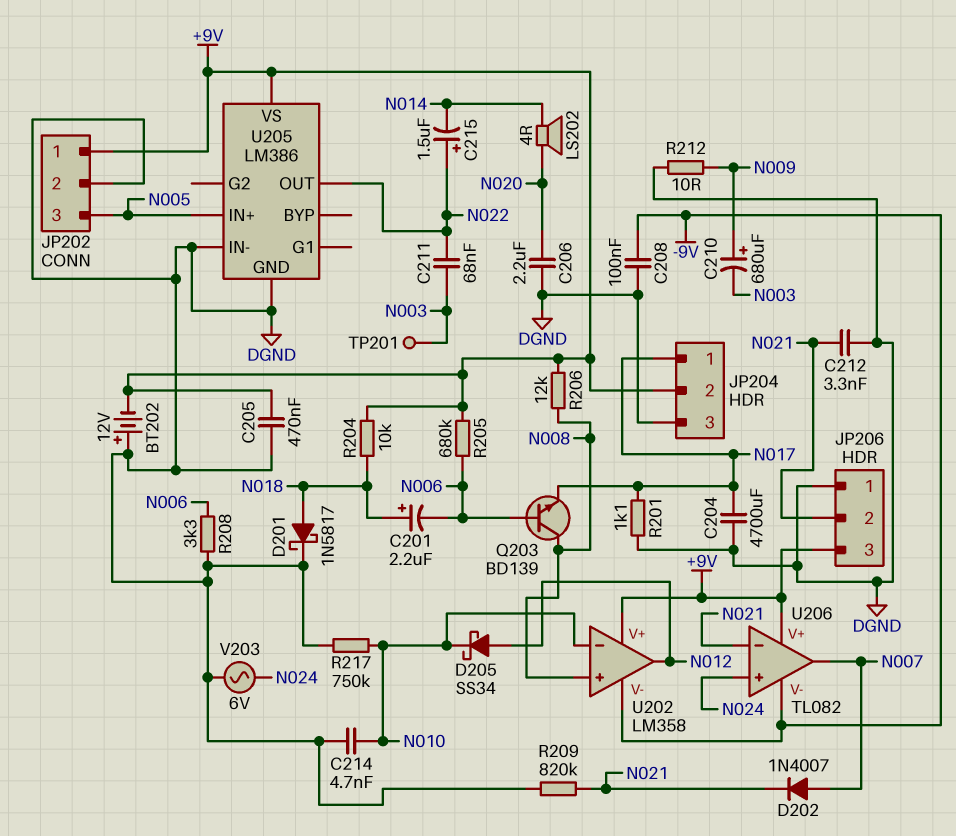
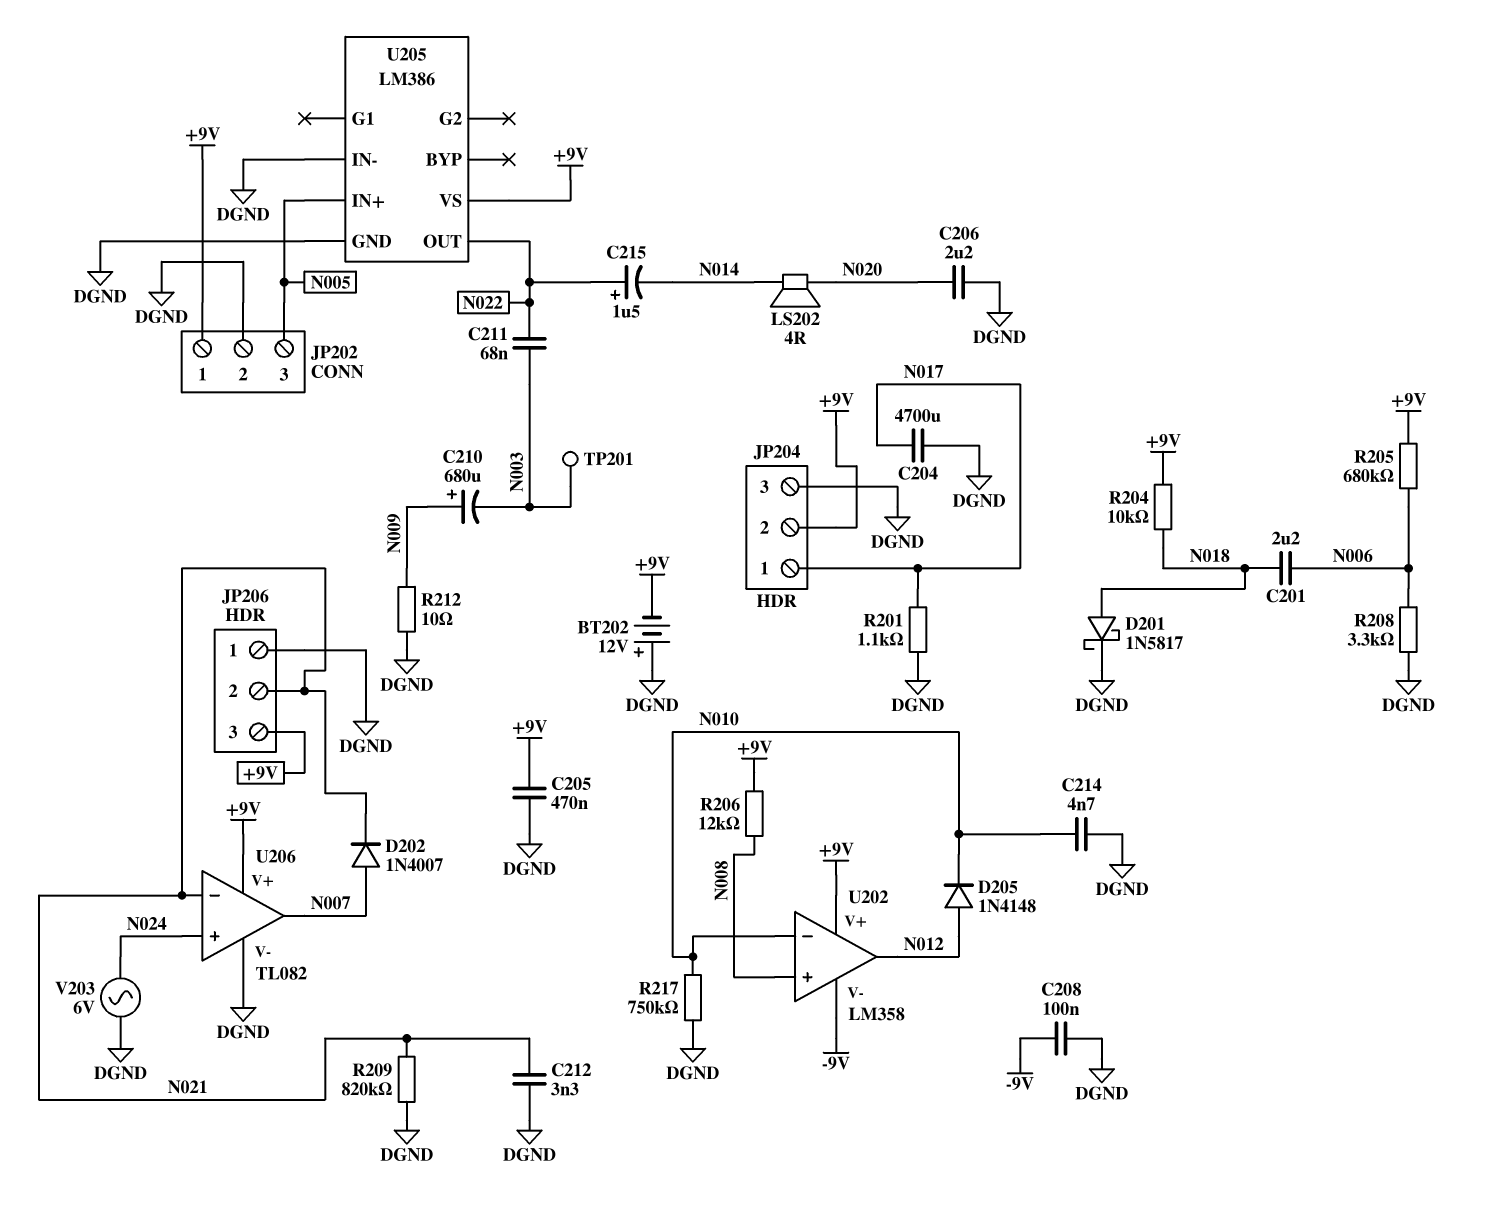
C201: 2.2uF (plus N018, minus N006) -> 2.2uF (N006, N018)
D205: schottky SS34 (A N012, K N010) -> diode 1N4148 (A N012, K N010)
Q203: NPN BD139 (B N006, C N008, E N017) -> none
U206 pin V-: -9V -> DGND

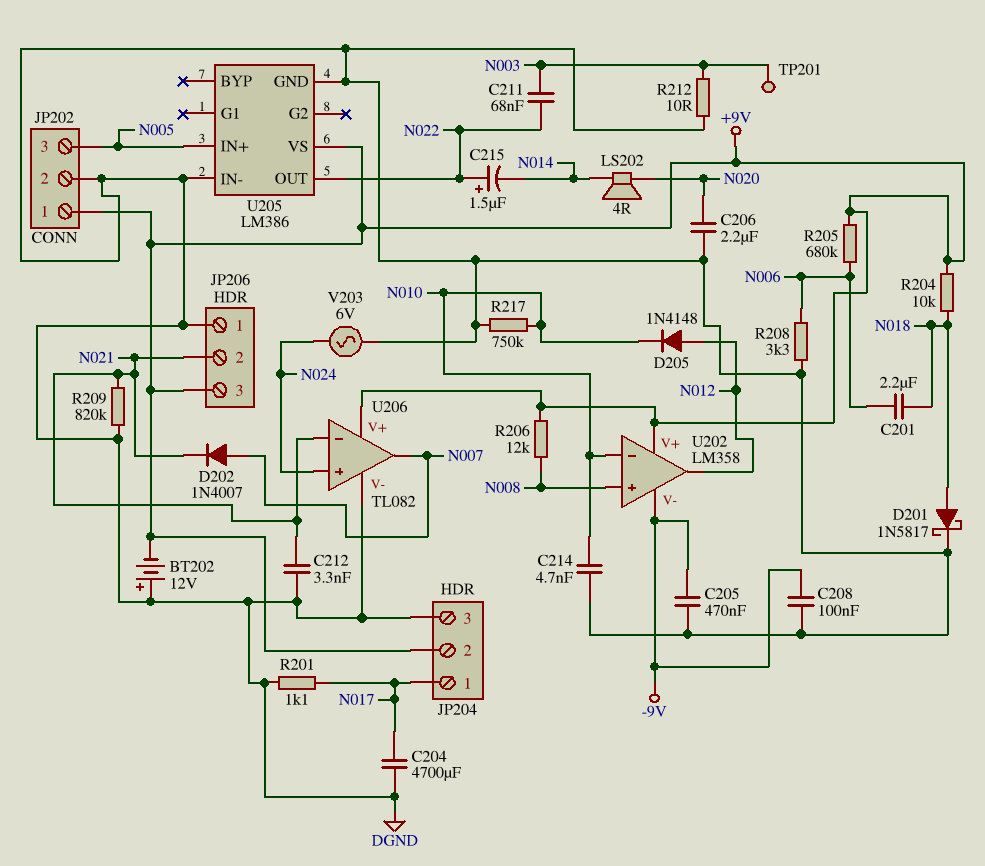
C205: 470nF (+9V, DGND) -> 470nF (-9V, DGND)
C210: 680uF (plus N009, minus N003) -> none
R212: 10 (DGND, N009) -> 10 (DGND, N003)

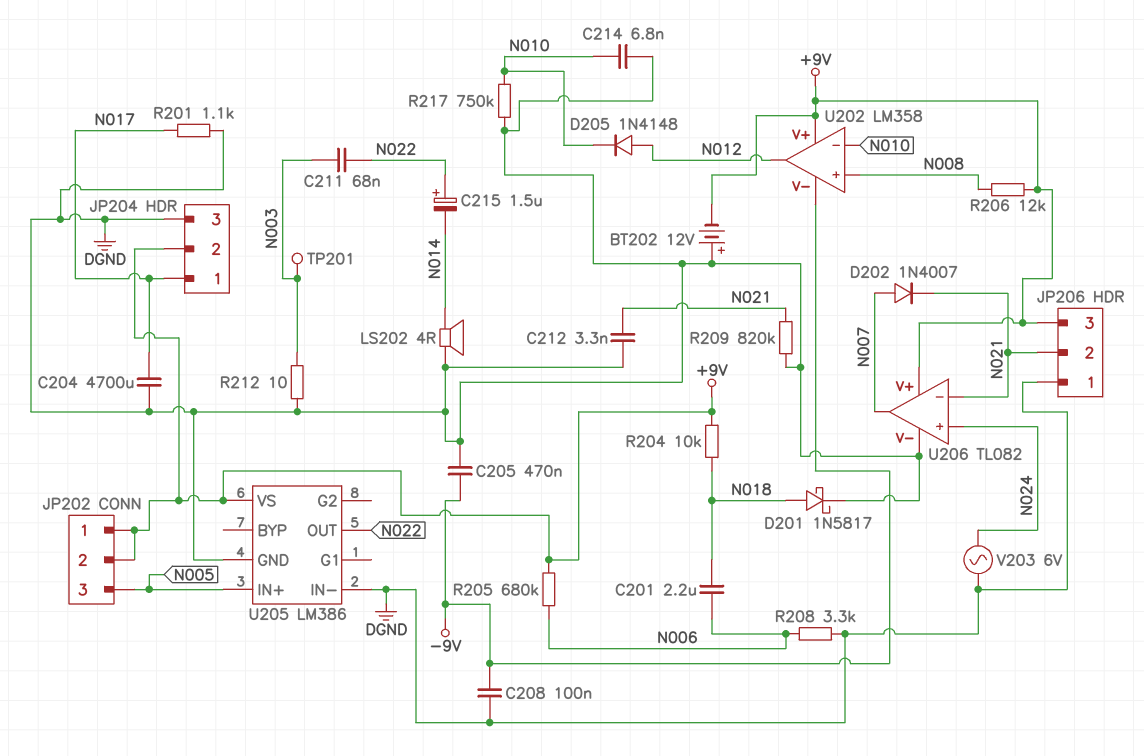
C206: 2.2uF (DGND, N020) -> none
C214: 4.7nF (DGND, N010) -> 6.8nF (DGND, N010)
JP202 pin 2: DGND -> +9V
LS202: speaker 4R (N014, N020) -> speaker 4R (DGND, N014)

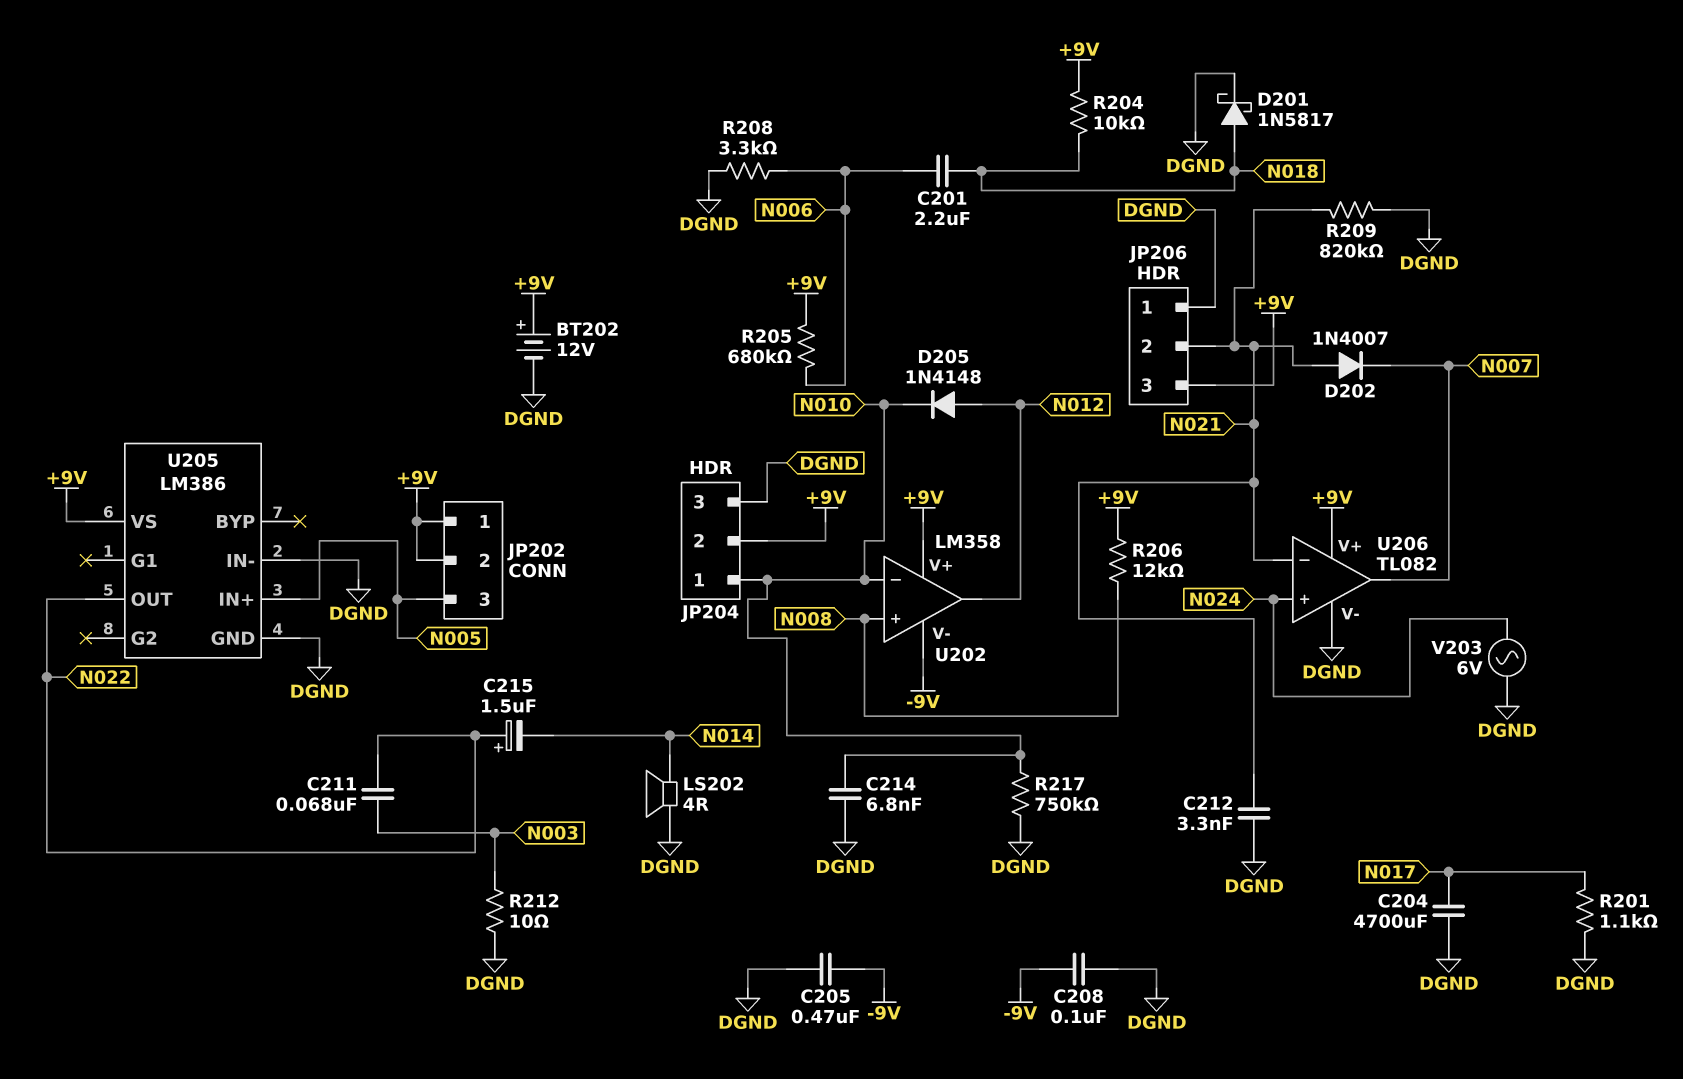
BT202: 12V (plus DGND, minus +9V) -> 12V (plus +9V, minus DGND)
D202: diode 1N4007 (A N007, K N021) -> diode 1N4007 (A N021, K N007)
JP204 pin 1: N017 -> N010
TP201: test point (N003) -> none

